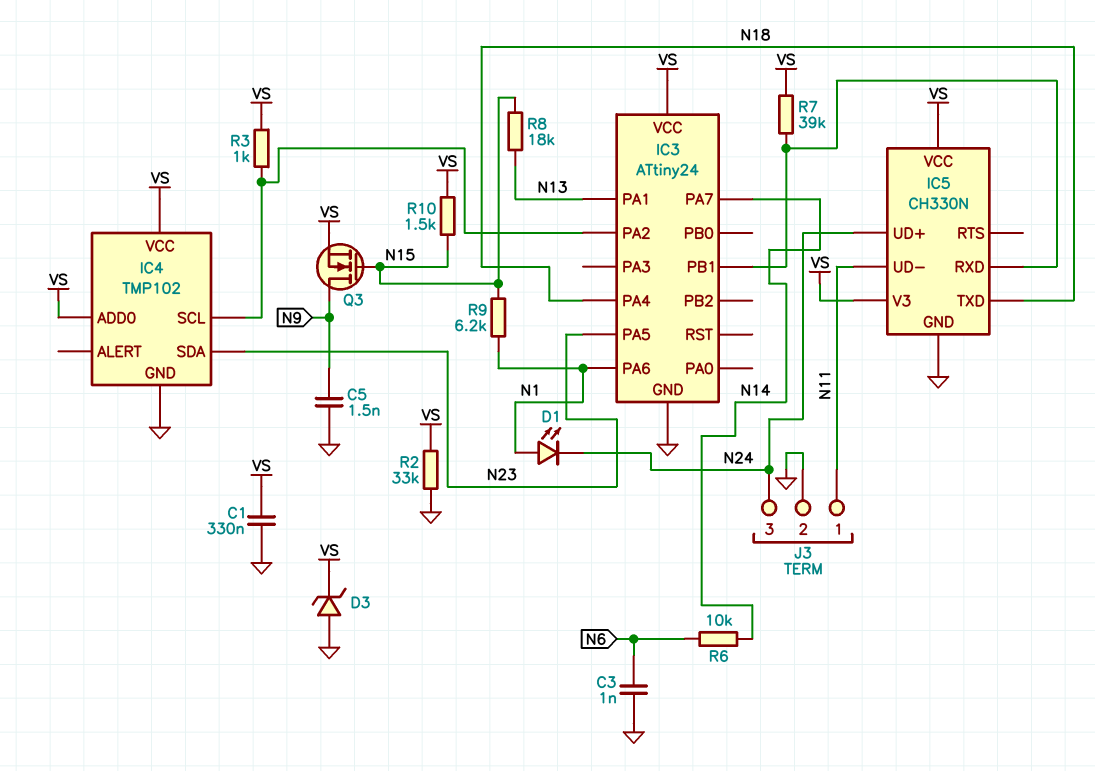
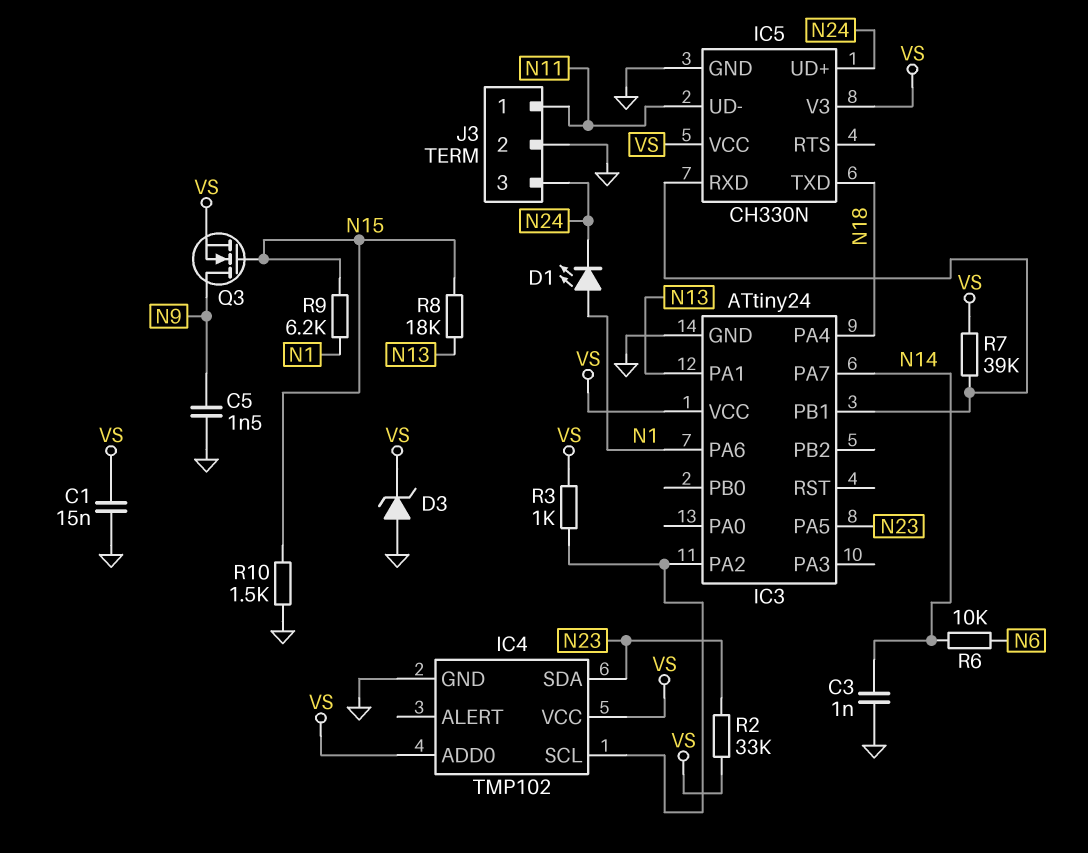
C1: 330nF (GND, VS) -> 15nF (GND, VS)
C3: 1nF (GND, N6) -> 1nF (GND, N14)
R2: 33k (GND, VS) -> 33k (N23, VS)
R10: 1.5k (N15, VS) -> 1.5k (GND, N15)

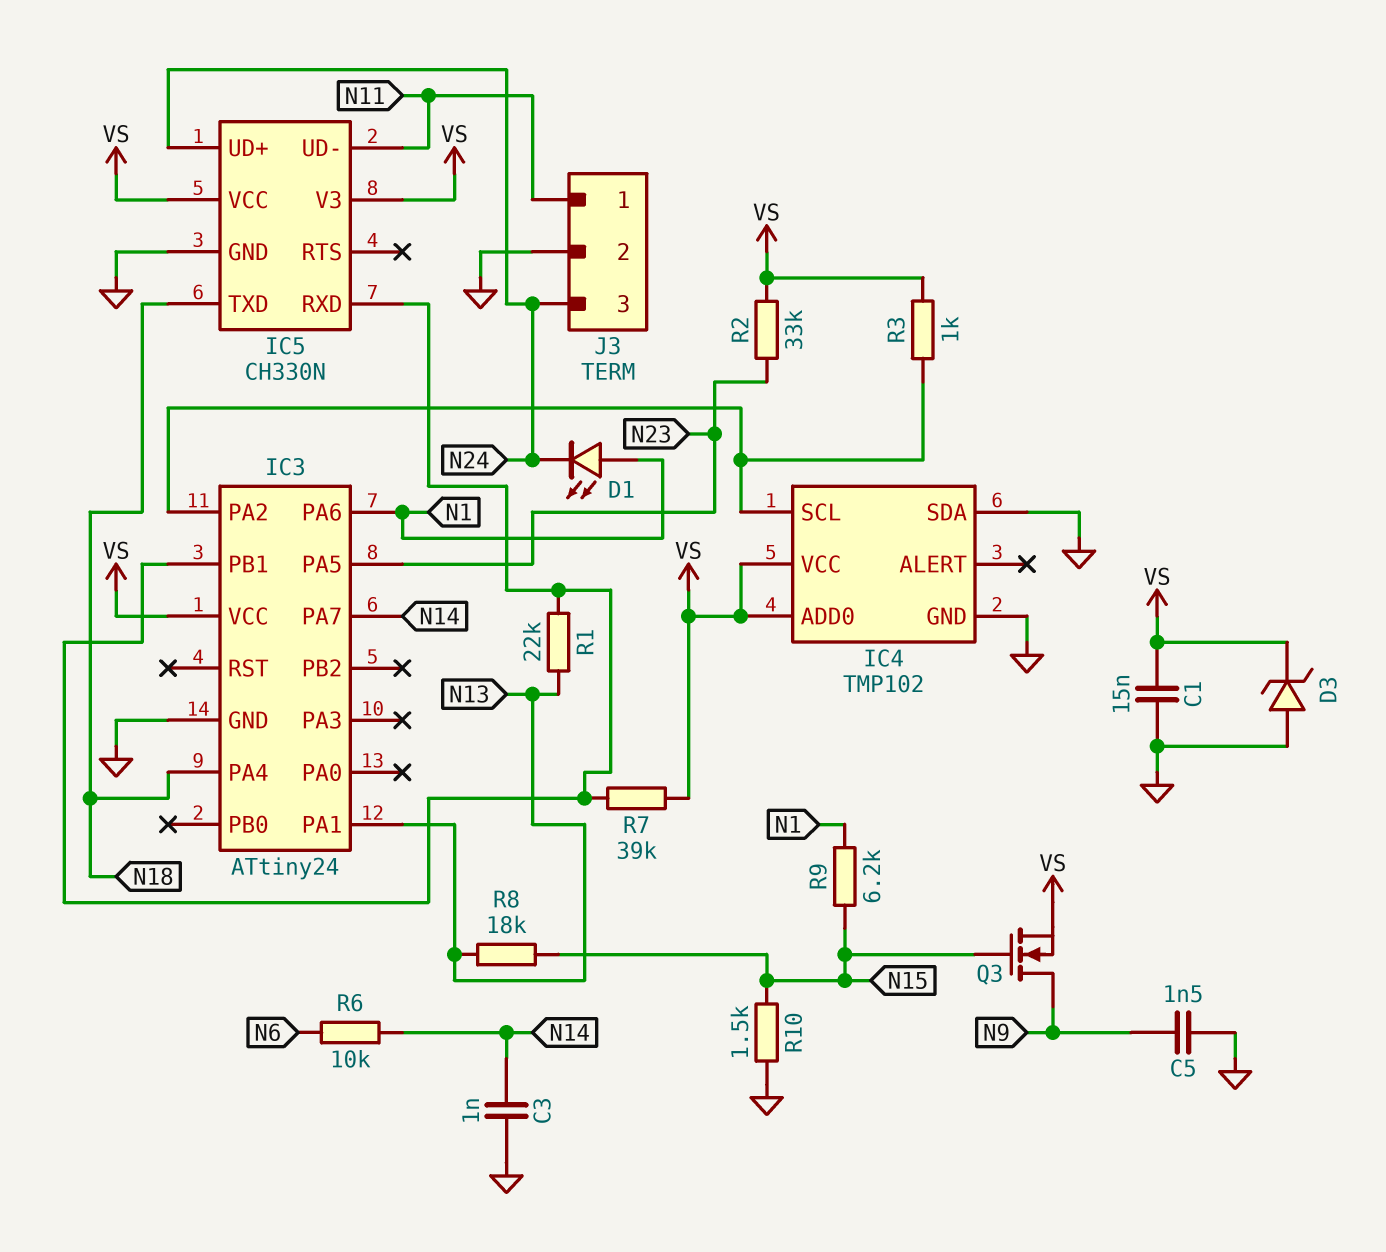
IC4 pin SDA: N23 -> GND
R1: none -> 22k (IC3/PB1, N13)

